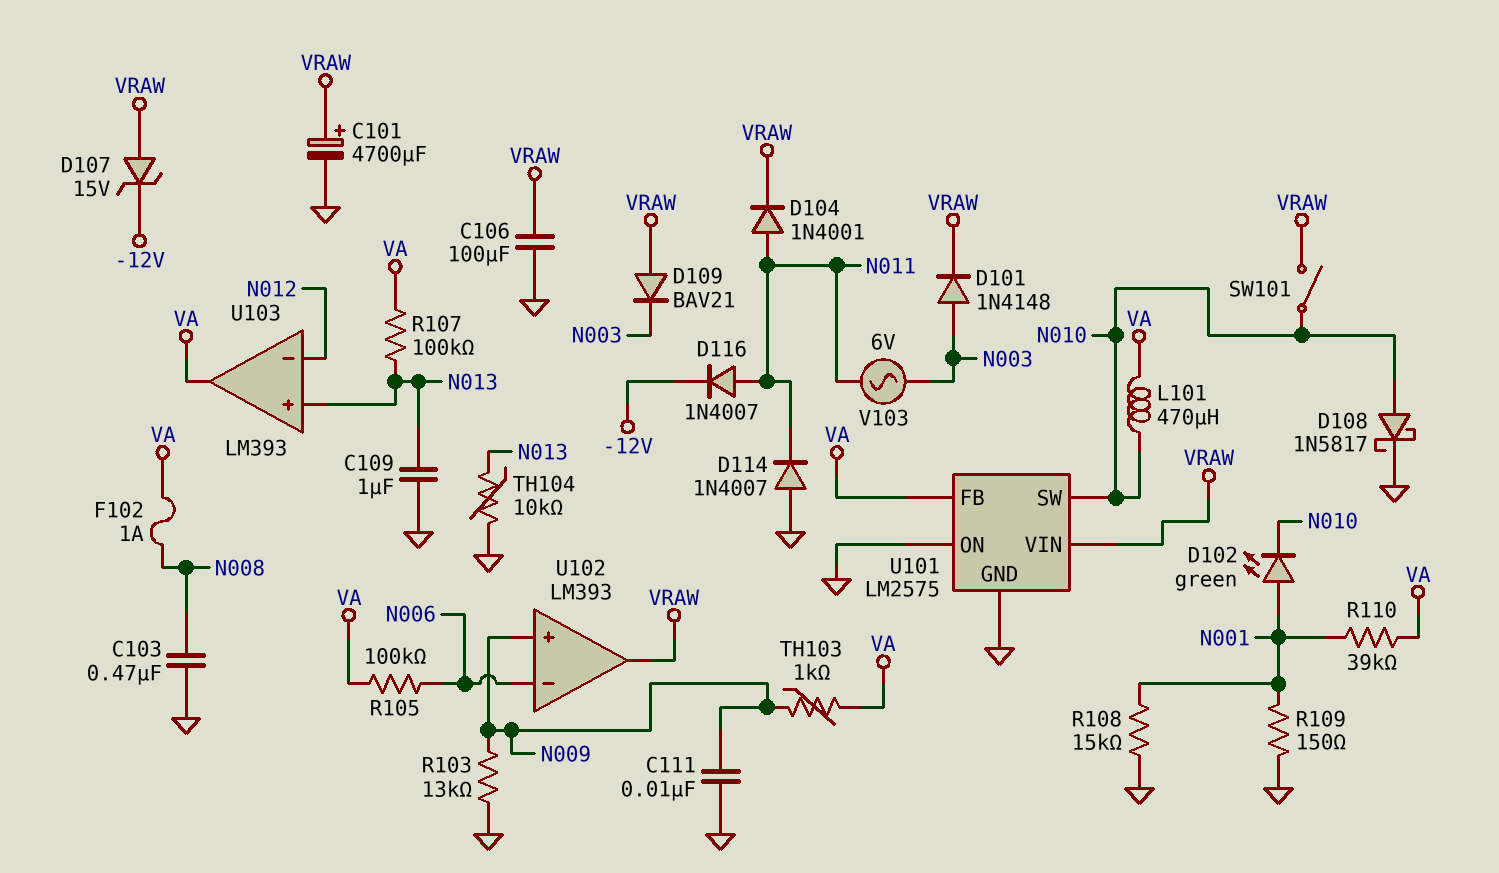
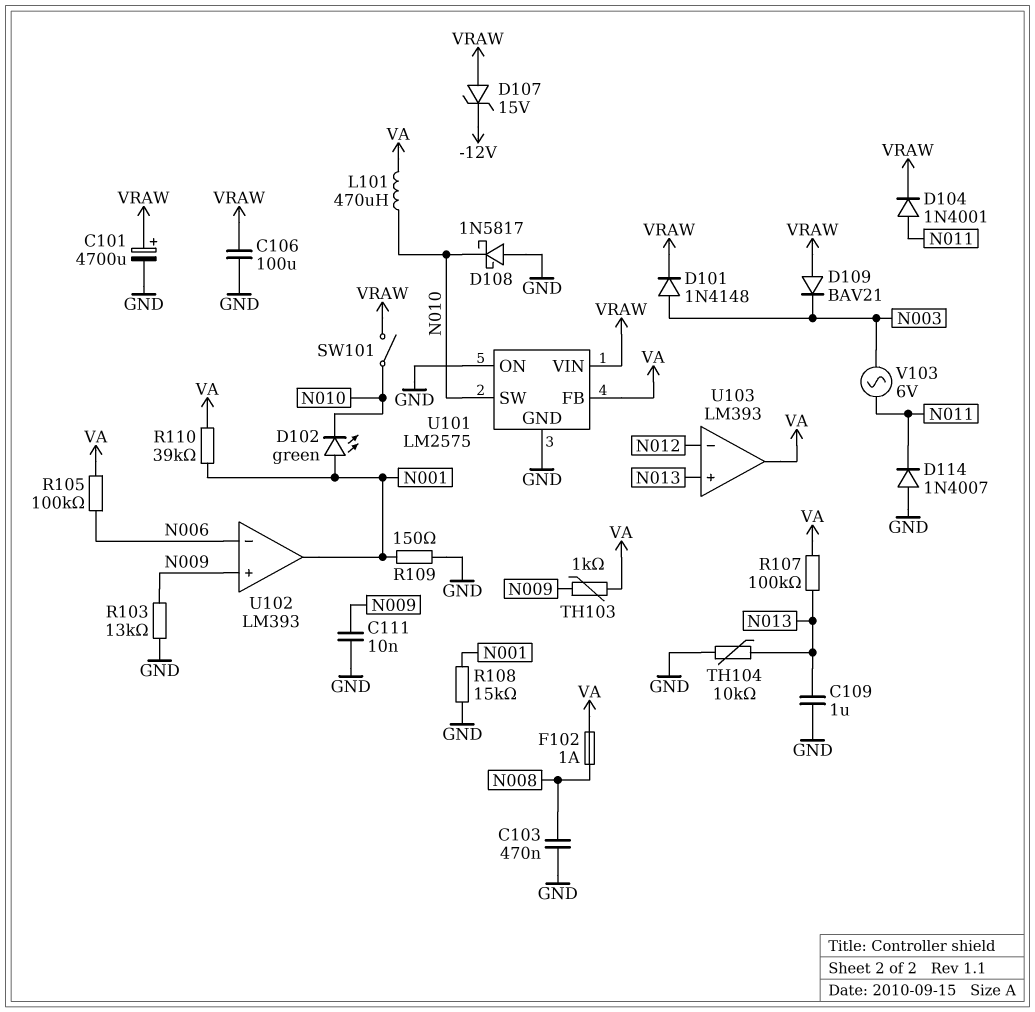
D108: schottky 1N5817 (A N010, K GND) -> schottky 1N5817 (A GND, K N010)
D116: diode 1N4007 (A N011, K -12V) -> none
U102 pin out: VRAW -> N001

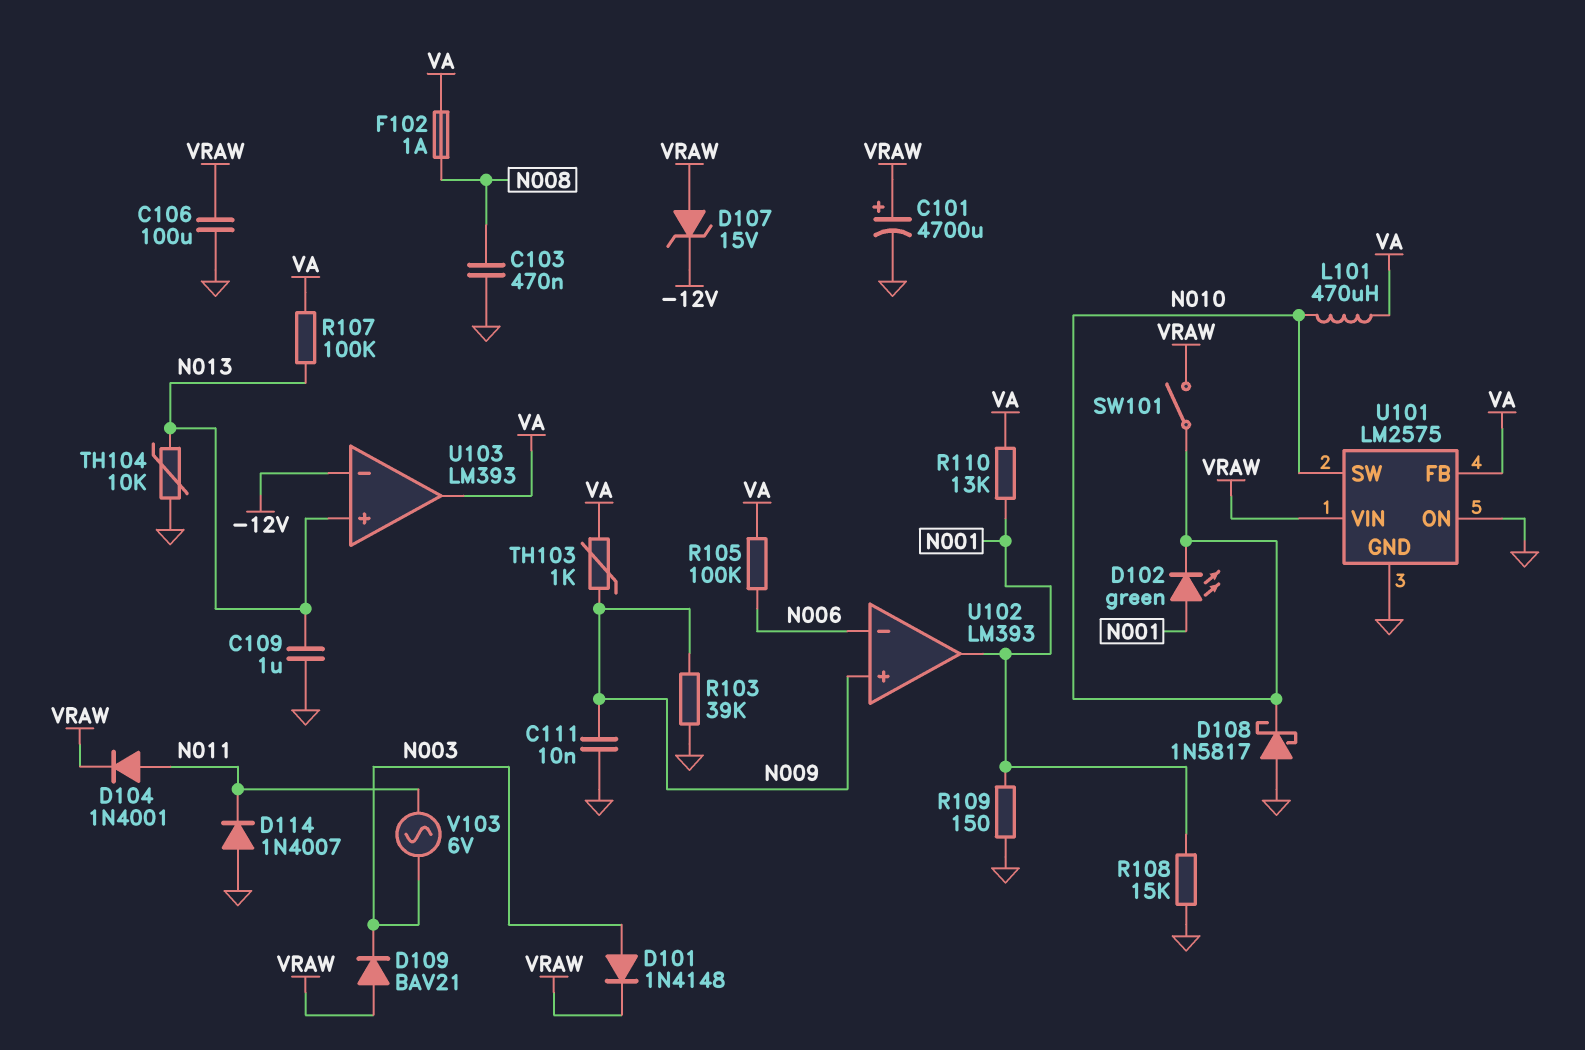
R103: 13k (GND, N009) -> 39k (GND, N009)
R110: 39k (N001, VA) -> 13k (N001, VA)
U103 pin in-: N012 -> -12V

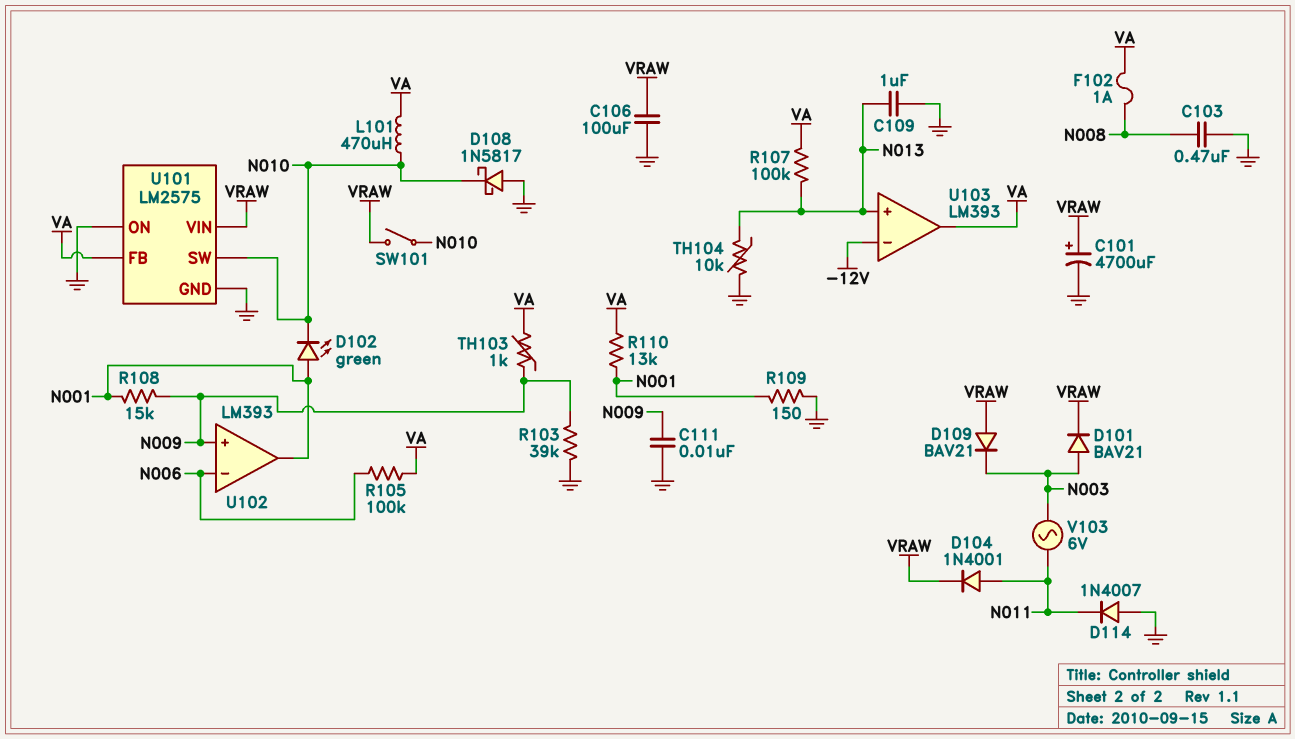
D101: diode 1N4148 (A N003, K VRAW) -> diode BAV21 (A N003, K VRAW)
D107: zener 15V (A VRAW, K -12V) -> none
R108: 15k (GND, N001) -> 15k (N001, N009)

